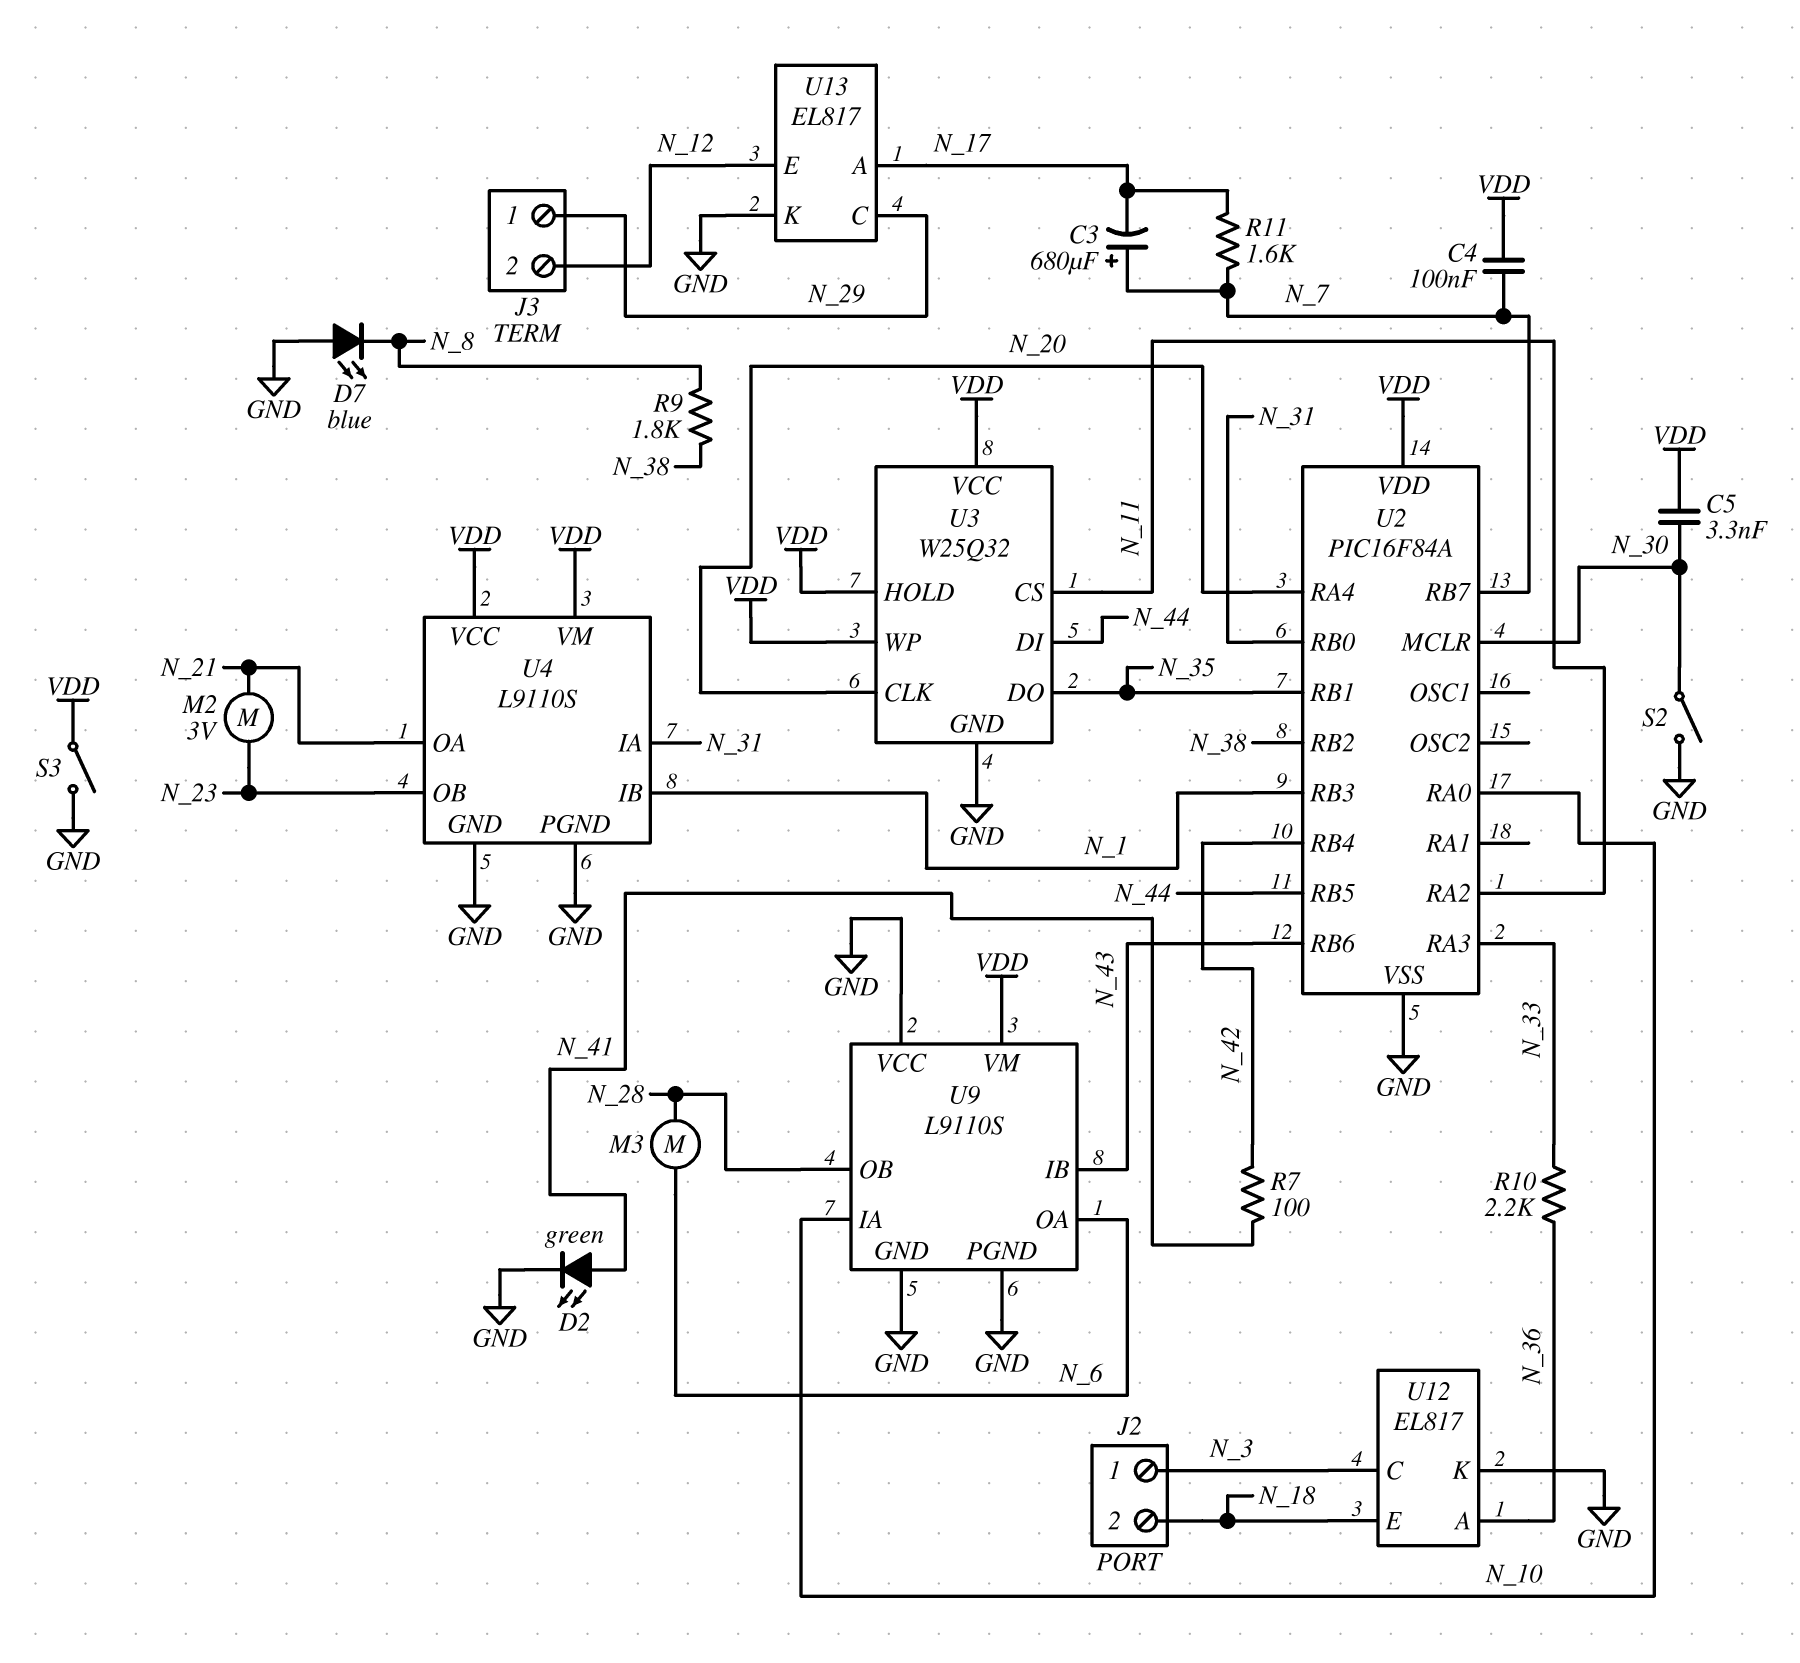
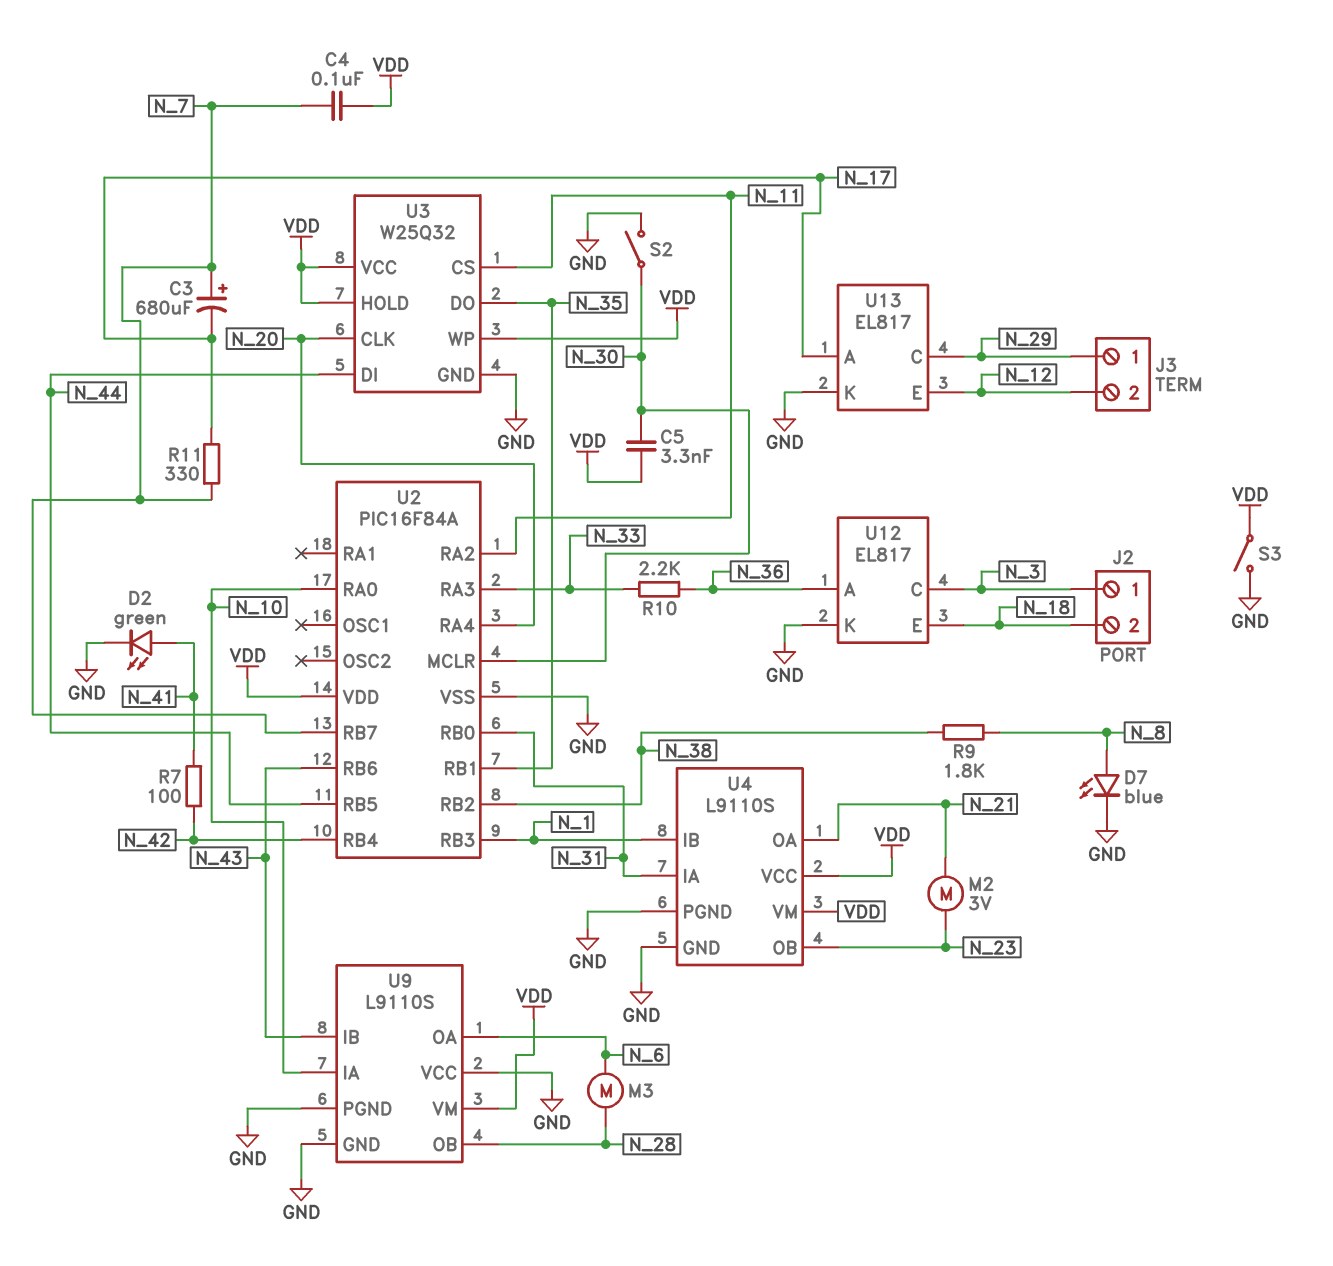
D7: LED blue (A GND, K N_8) -> LED blue (A N_8, K GND)
R11: 1.6k (N_7, N_17) -> 330 (N_7, N_17)

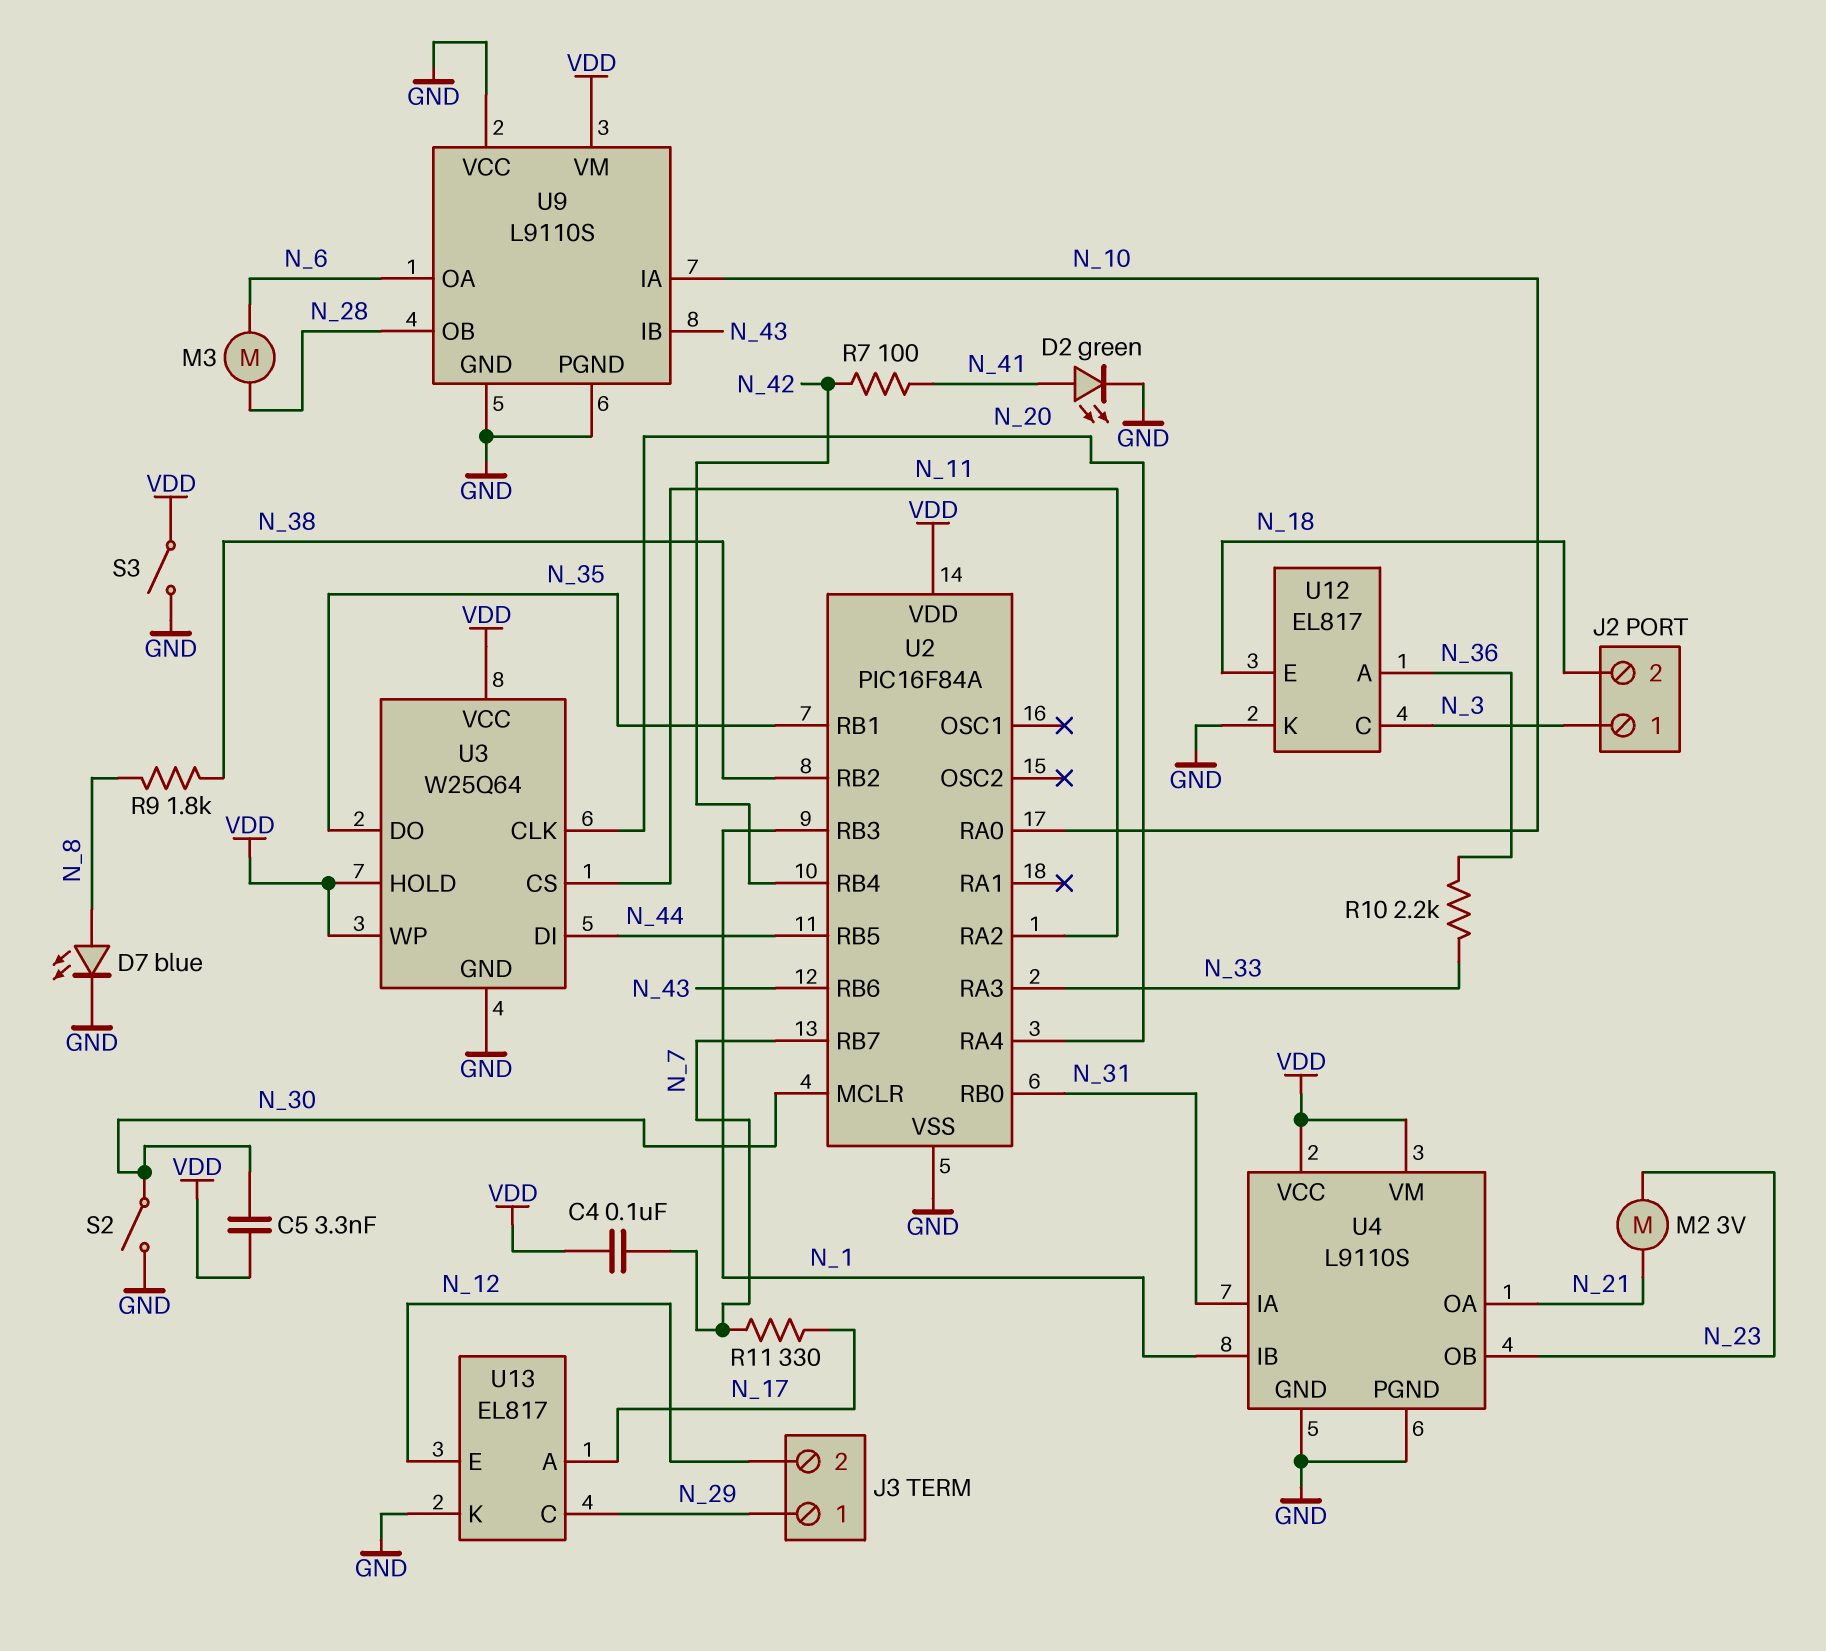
C3: 680uF (plus N_7, minus N_17) -> none
U3: W25Q32 -> W25Q64

